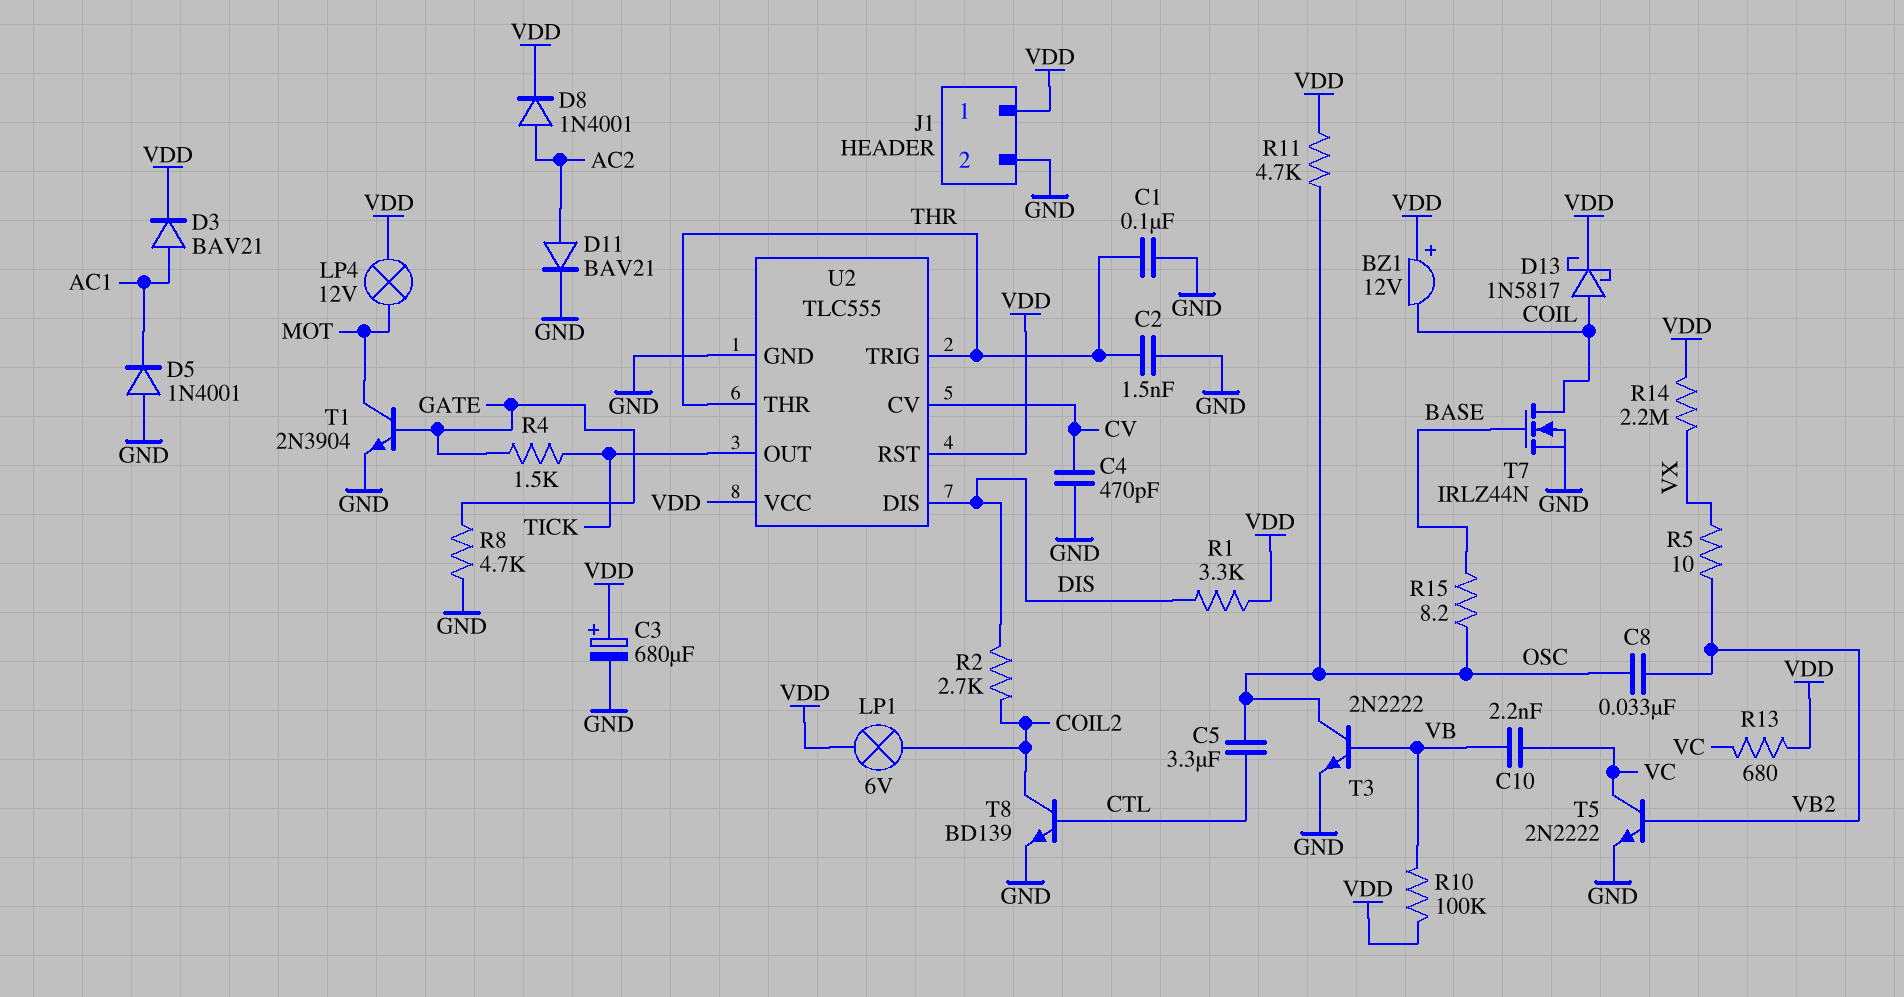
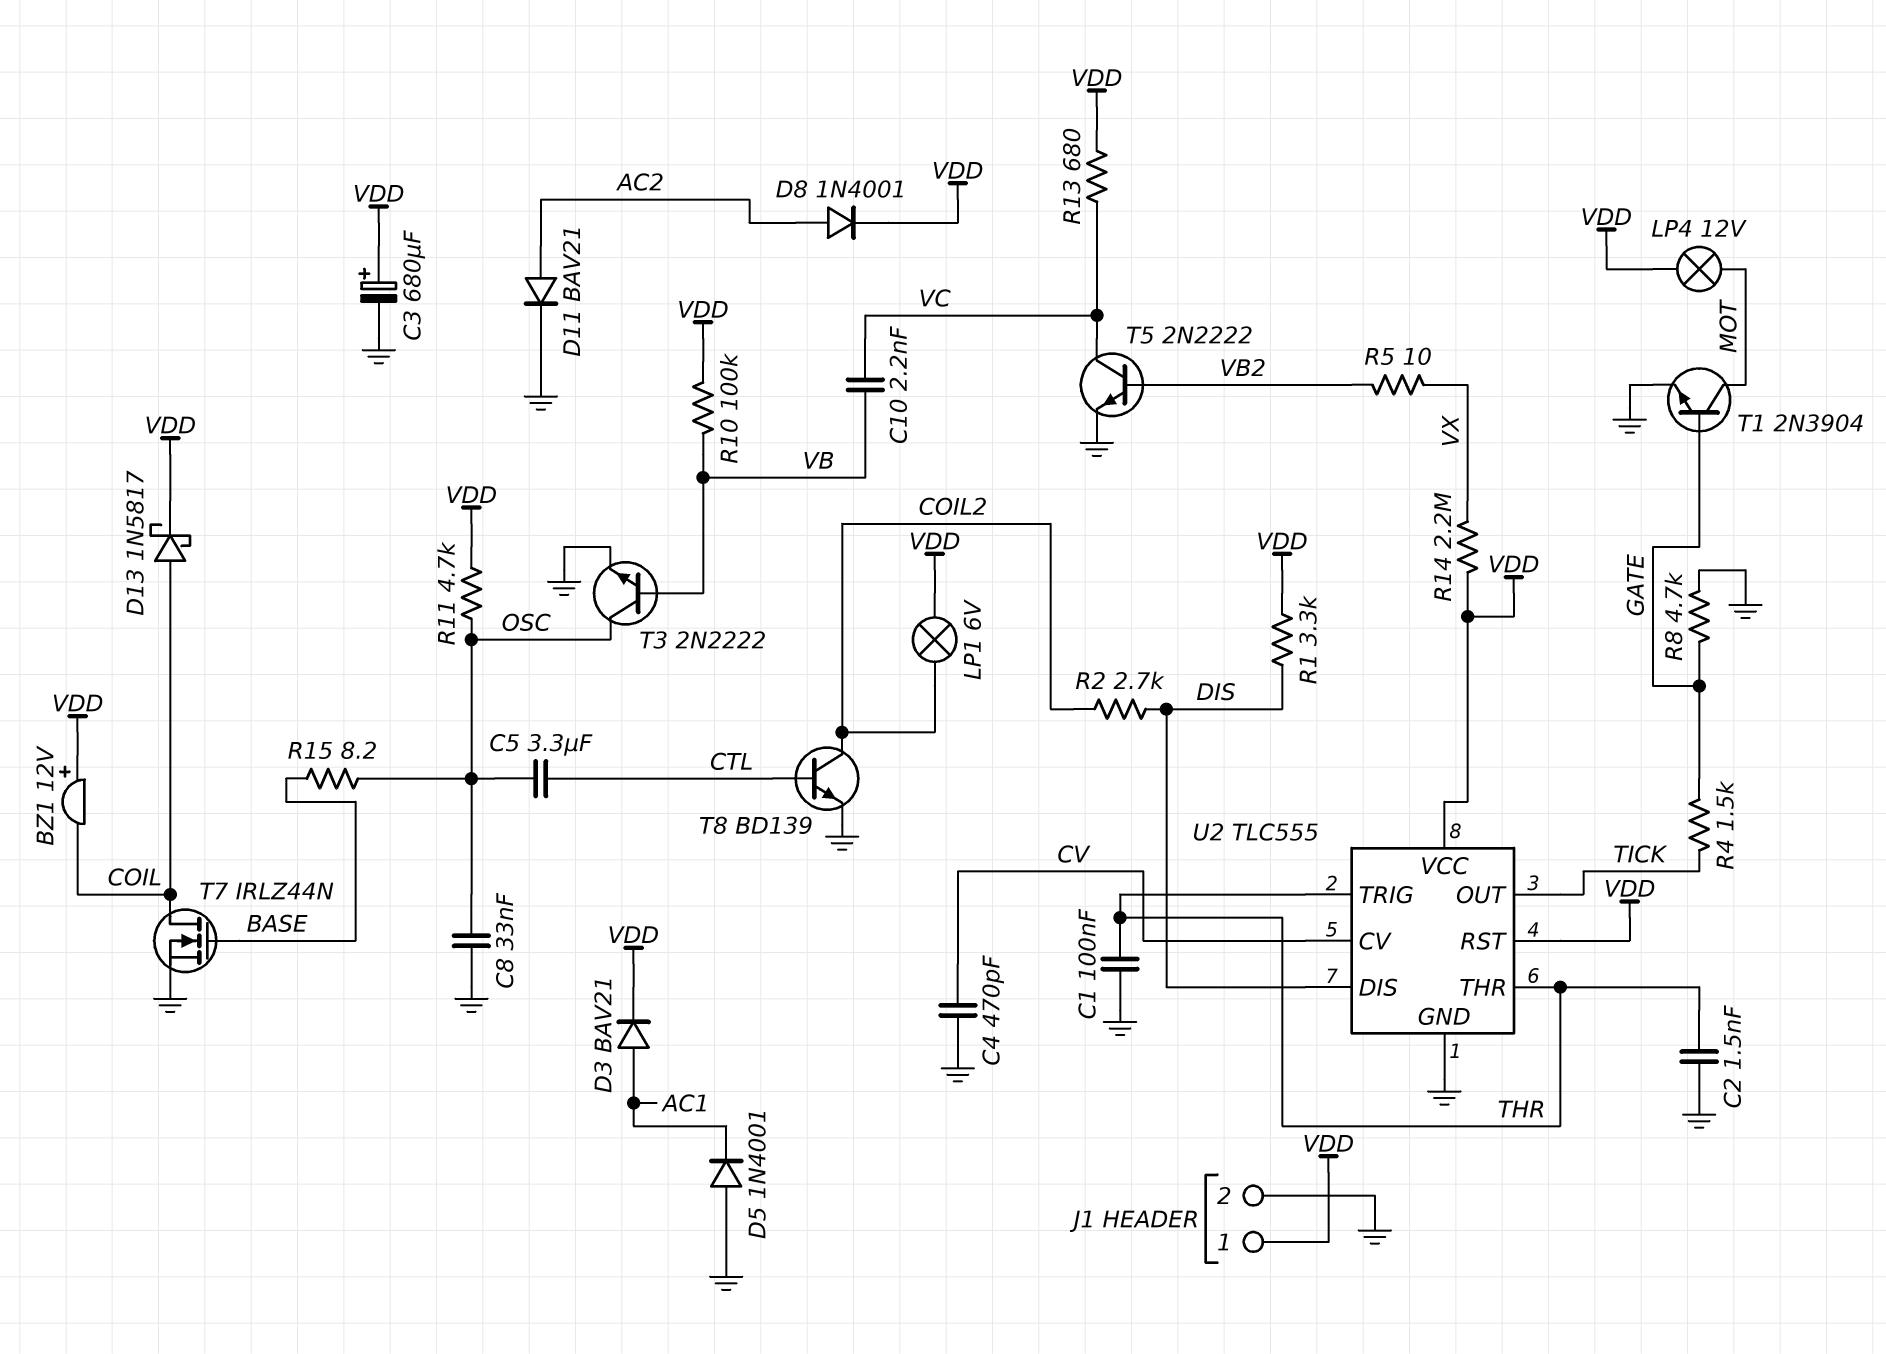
C8: 33nF (OSC, VB2) -> 33nF (GND, OSC)

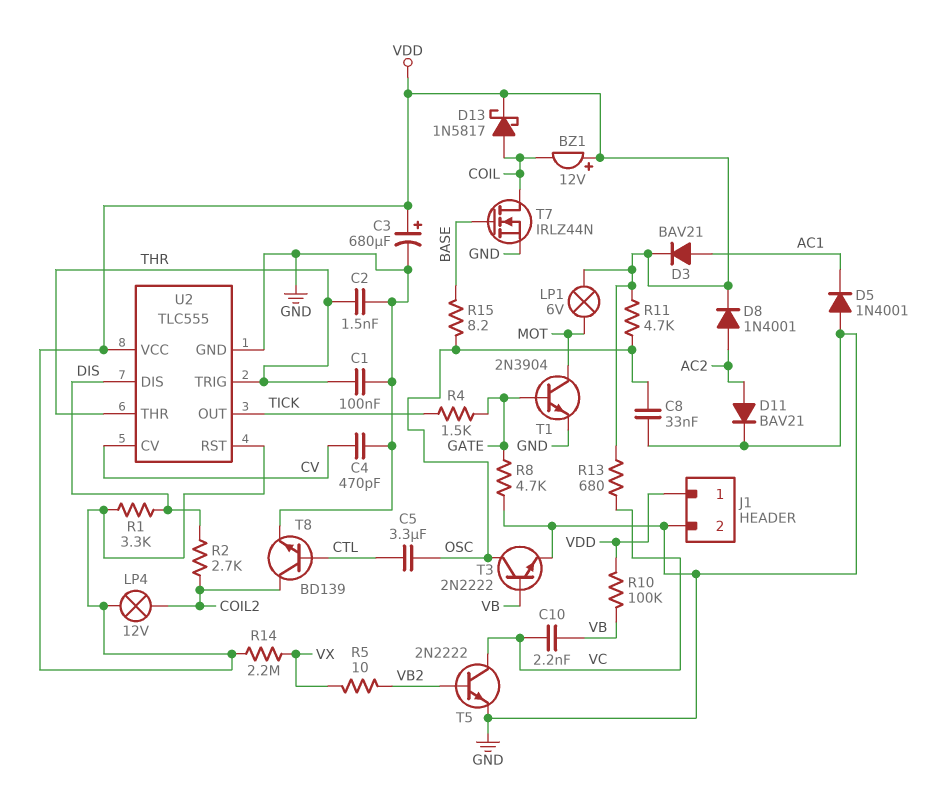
LP1: lamp 6V (COIL2, VDD) -> lamp 6V (MOT, VDD)
LP4: lamp 12V (MOT, VDD) -> lamp 12V (COIL2, VDD)

